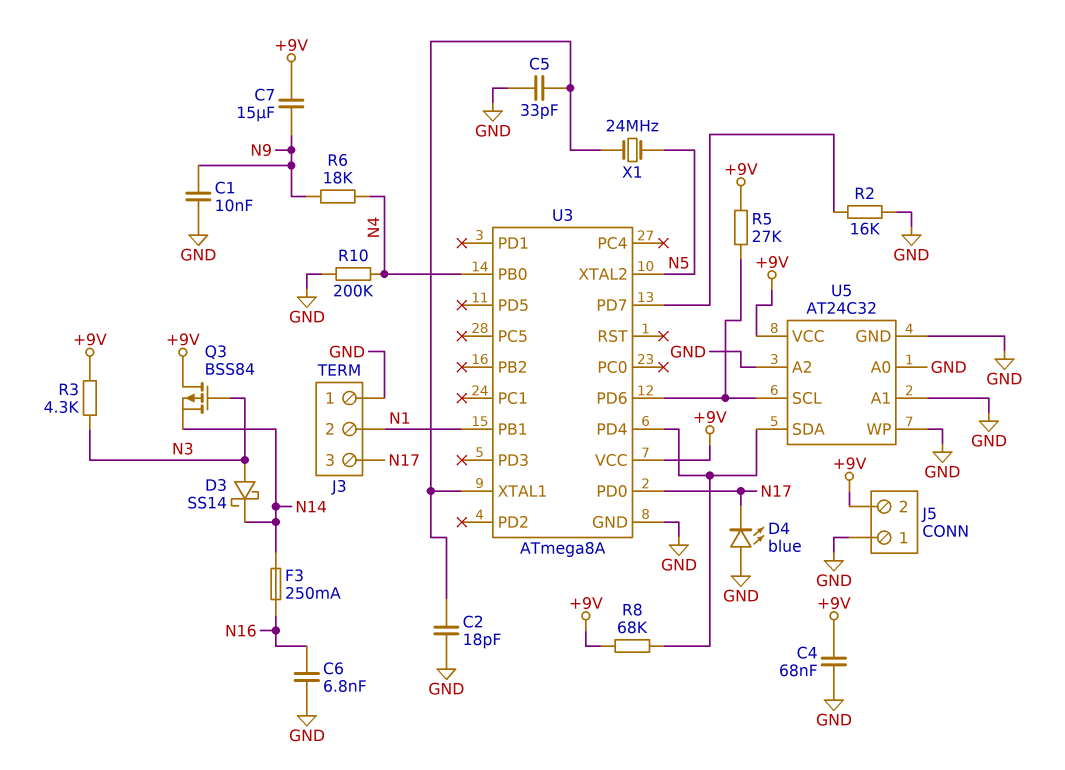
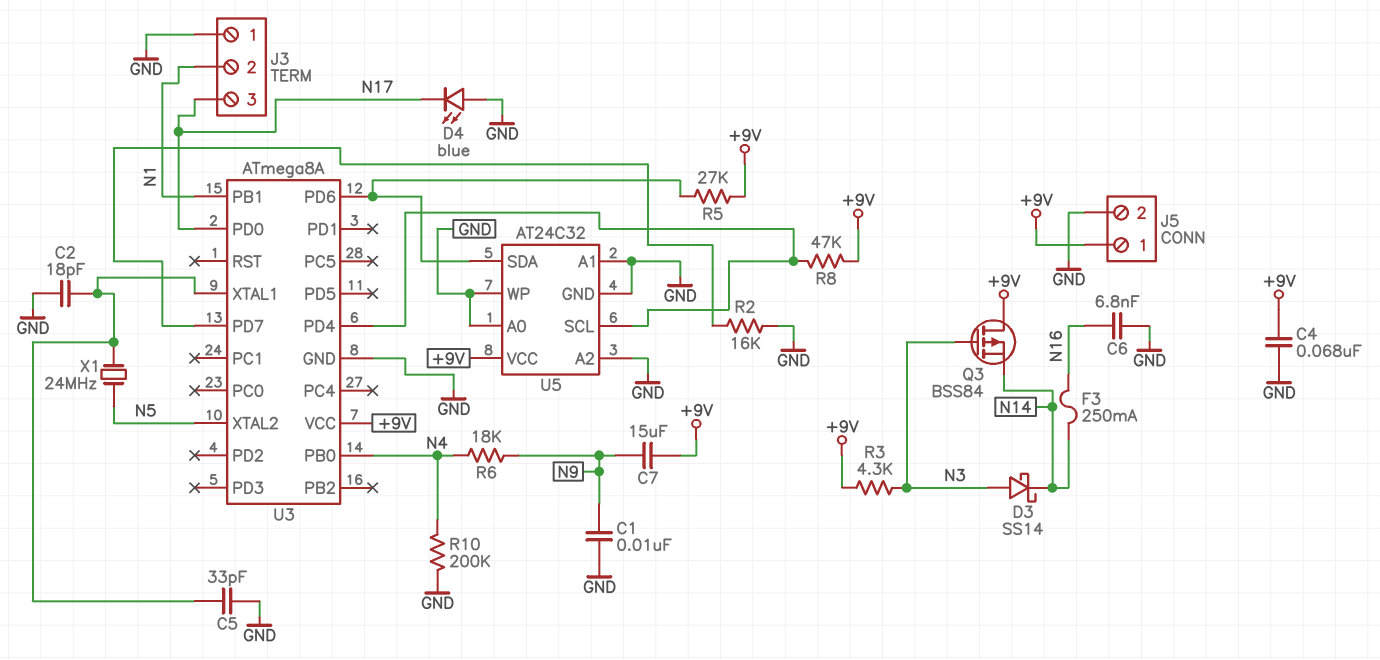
J5 pin 1: GND -> +9V
J5 pin 2: +9V -> GND
R8: 68k (+9V, U3/PD4) -> 47k (+9V, U3/PD4)
U5 pin SCL: U3/PD6 -> U3/PD4
U5 pin SDA: U3/PD4 -> U3/PD6

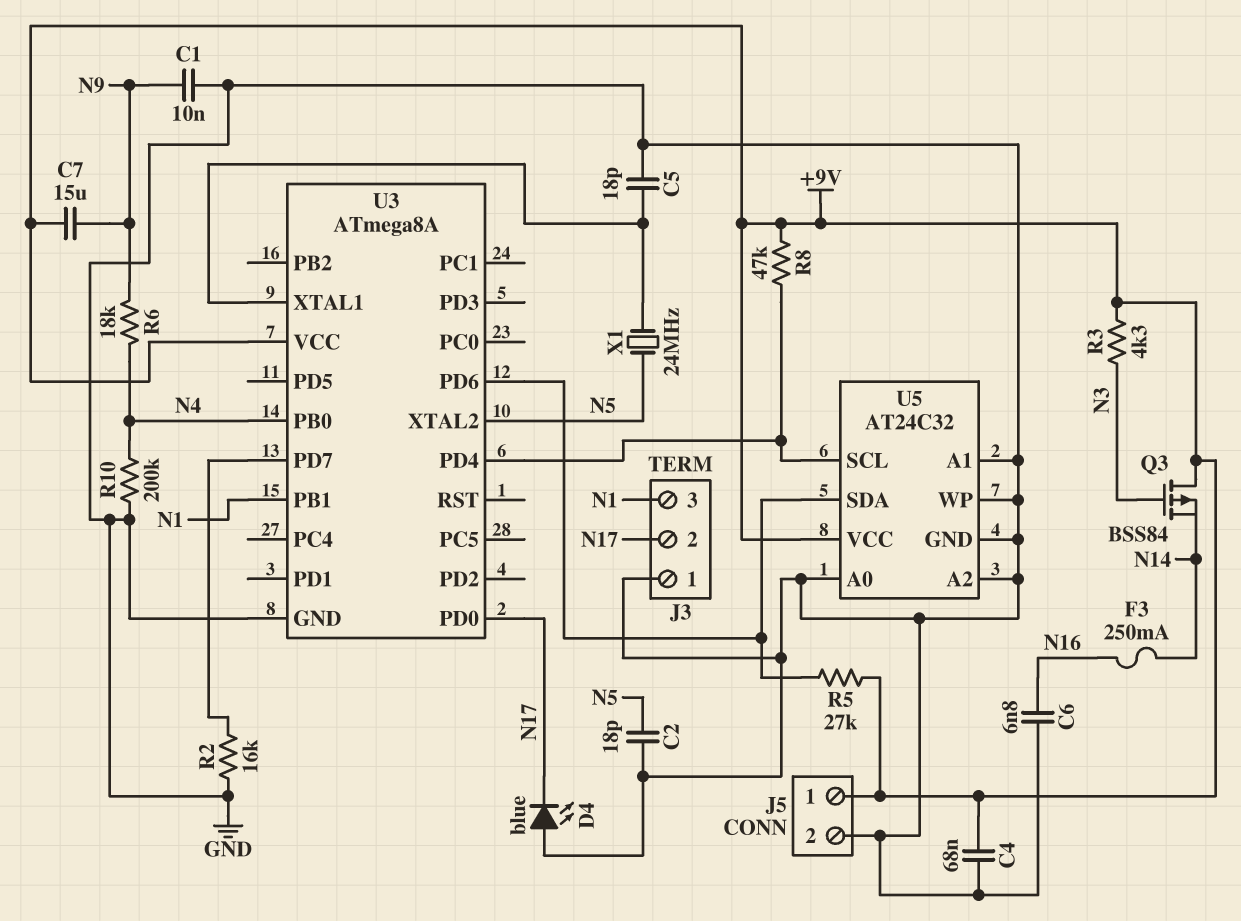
C2: 18pF (GND, U3/XTAL1) -> 18pF (GND, N5)
C5: 33pF (GND, U3/XTAL1) -> 18pF (GND, U3/XTAL1)
D3: schottky SS14 (A N3, K N14) -> none
J3 pin 2: N1 -> N17
J3 pin 3: N17 -> N1

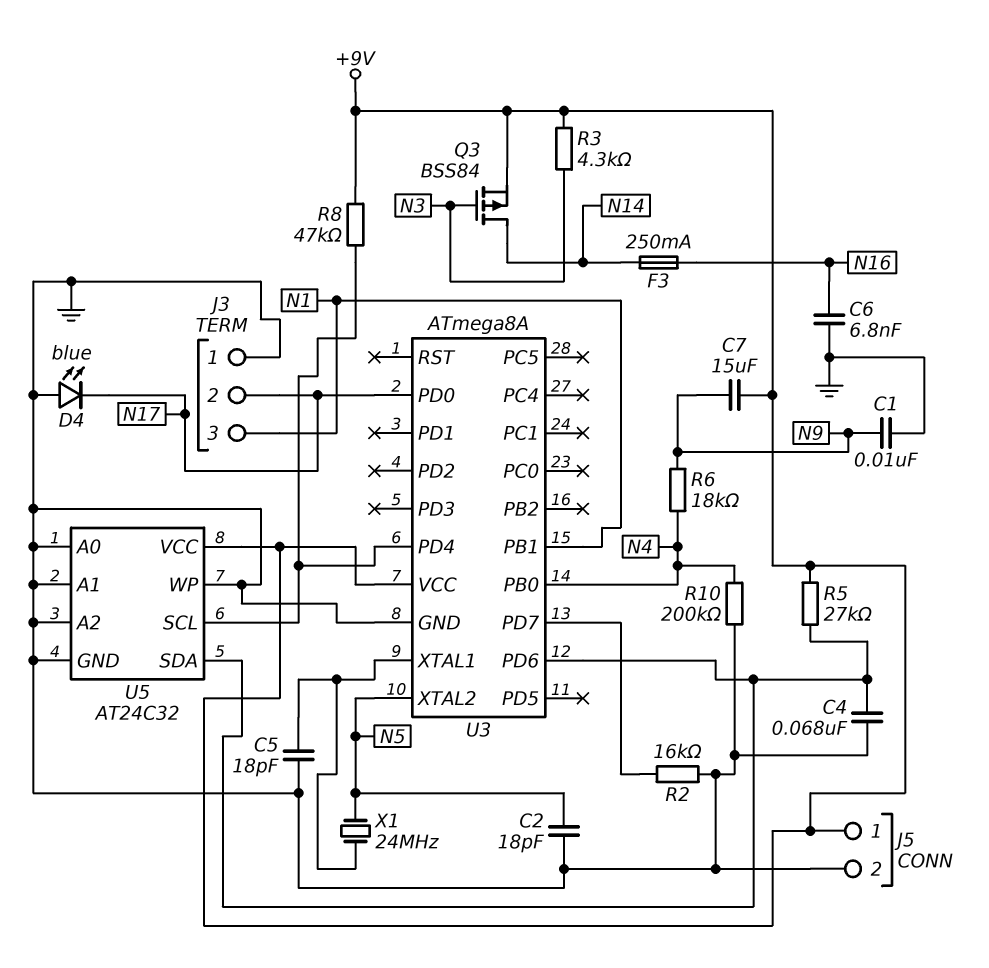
C4: 68nF (+9V, GND) -> 68nF (GND, U3/PD6)
Q3: PMOS BSS84 (G N3, D +9V, S N14) -> PMOS BSS84 (G N3, D N14, S +9V)

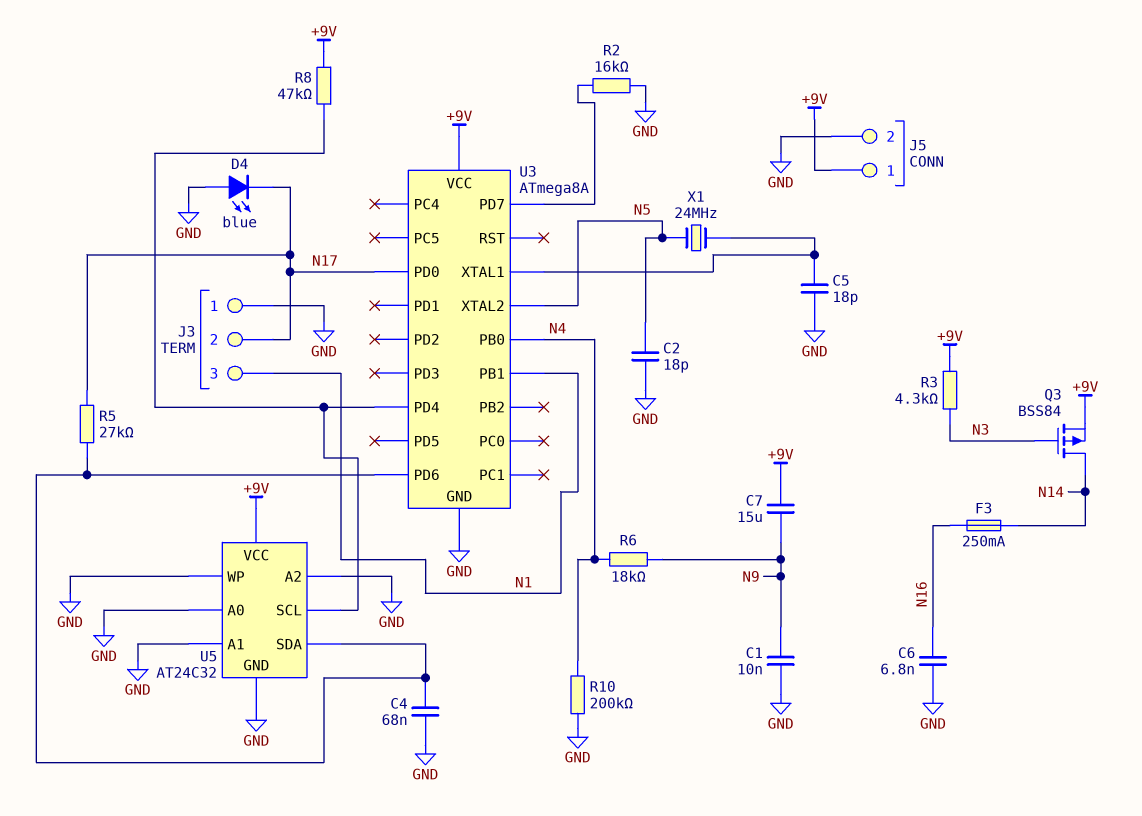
R5: 27k (+9V, U3/PD6) -> 27k (N17, U3/PD6)

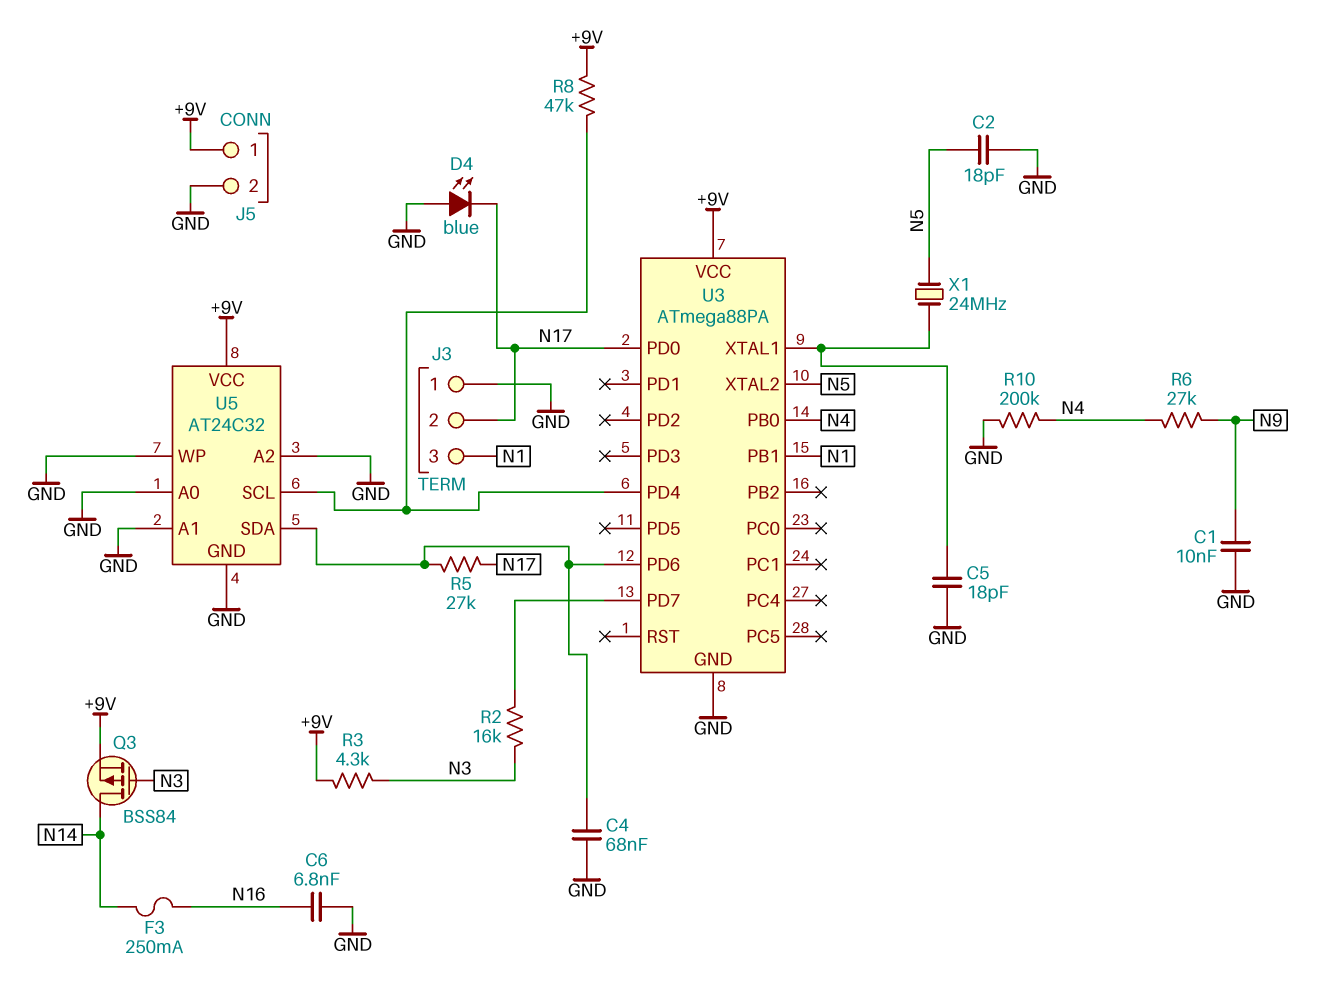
C7: 15uF (+9V, N9) -> none
R2: 16k (GND, U3/PD7) -> 16k (N3, U3/PD7)
R6: 18k (N4, N9) -> 27k (N4, N9)
U3: ATmega8A -> ATmega88PA

